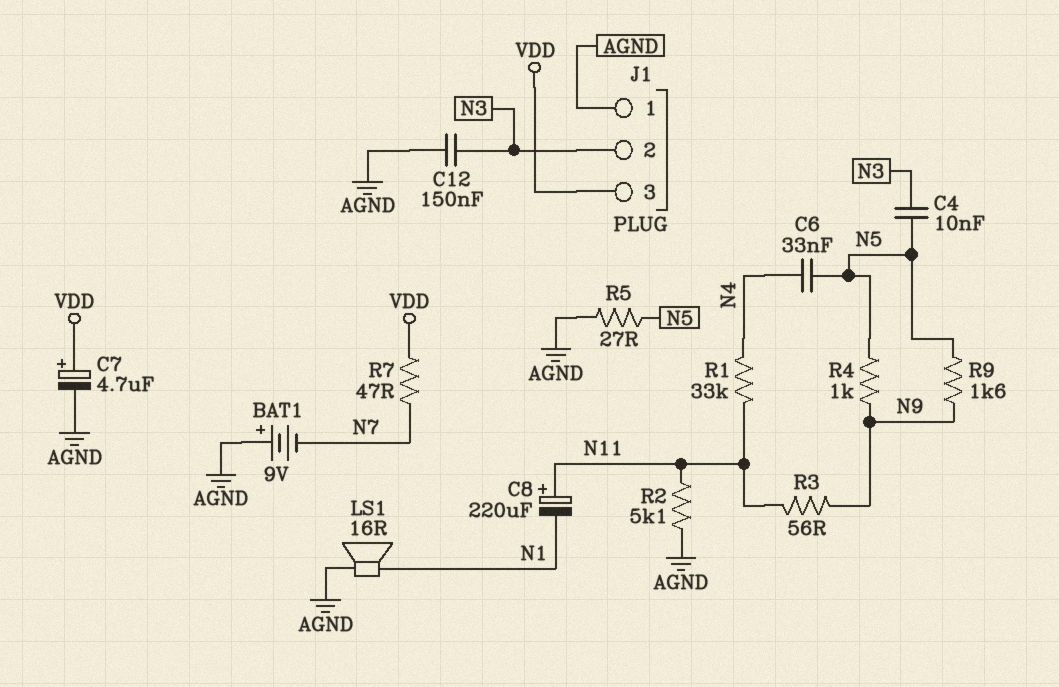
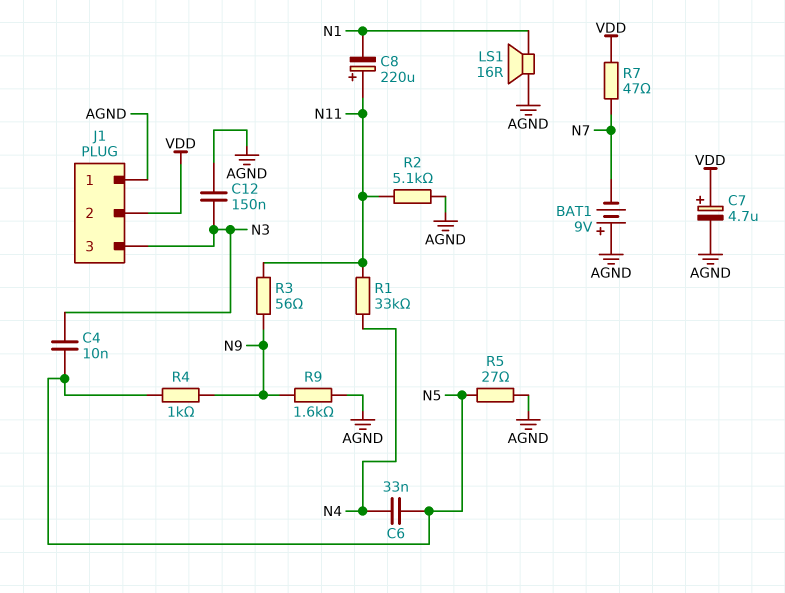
J1 pin 2: N3 -> VDD
J1 pin 3: VDD -> N3
R9: 1.6k (N5, N9) -> 1.6k (AGND, N9)

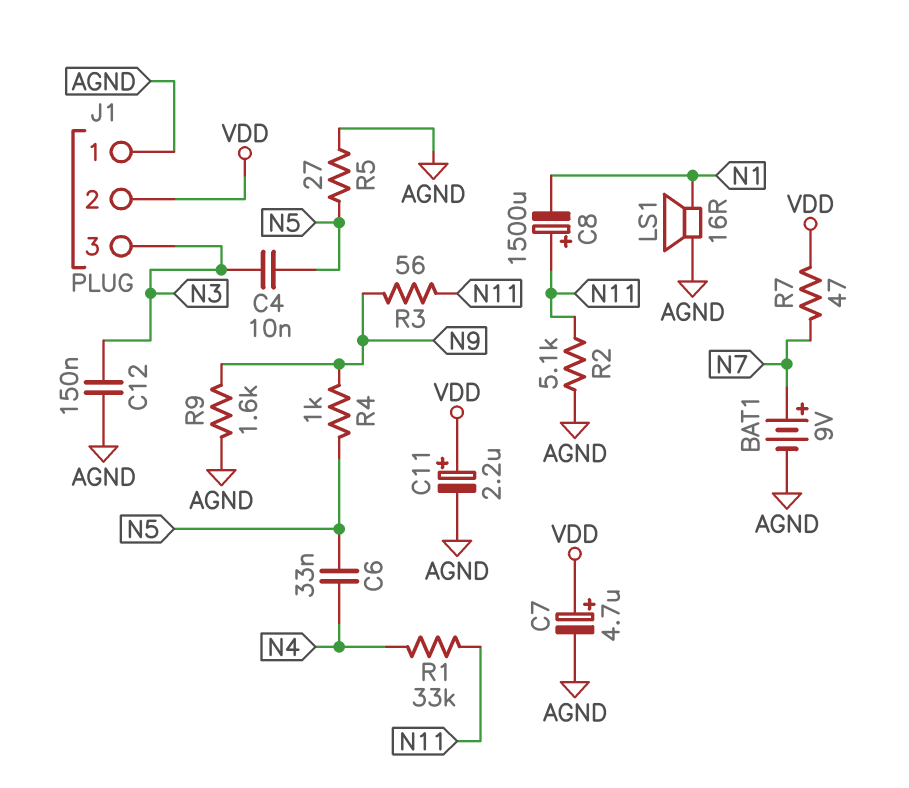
BAT1: 9V (plus AGND, minus N7) -> 9V (plus N7, minus AGND)
C8: 220uF (plus N11, minus N1) -> 1500uF (plus N11, minus N1)
C11: none -> 2.2uF (plus VDD, minus AGND)

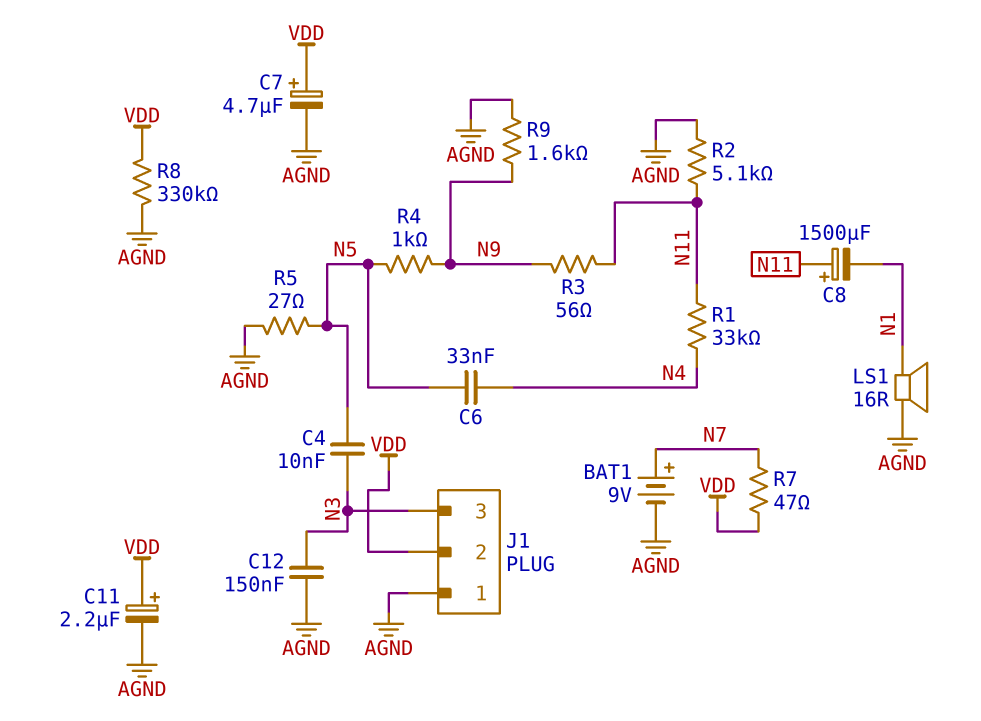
R8: none -> 330k (AGND, VDD)

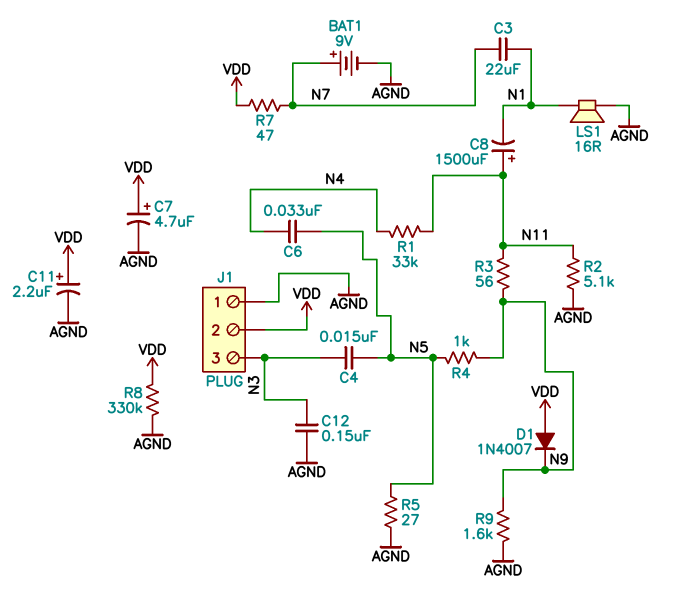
C3: none -> 22uF (N1, N7)
C4: 10nF (N3, N5) -> 15nF (N3, N5)
D1: none -> diode 1N4007 (A VDD, K N9)

